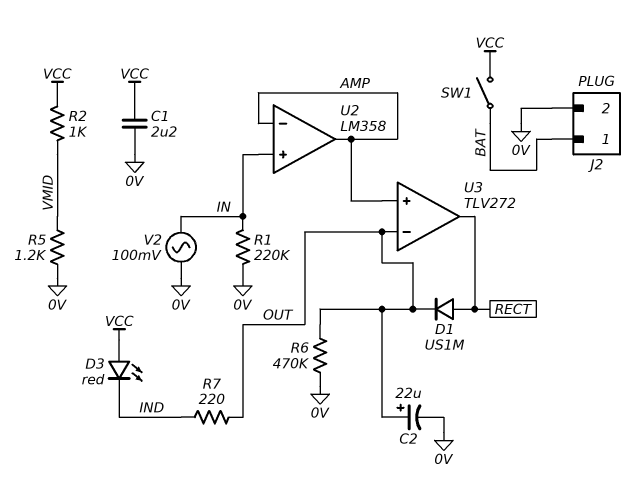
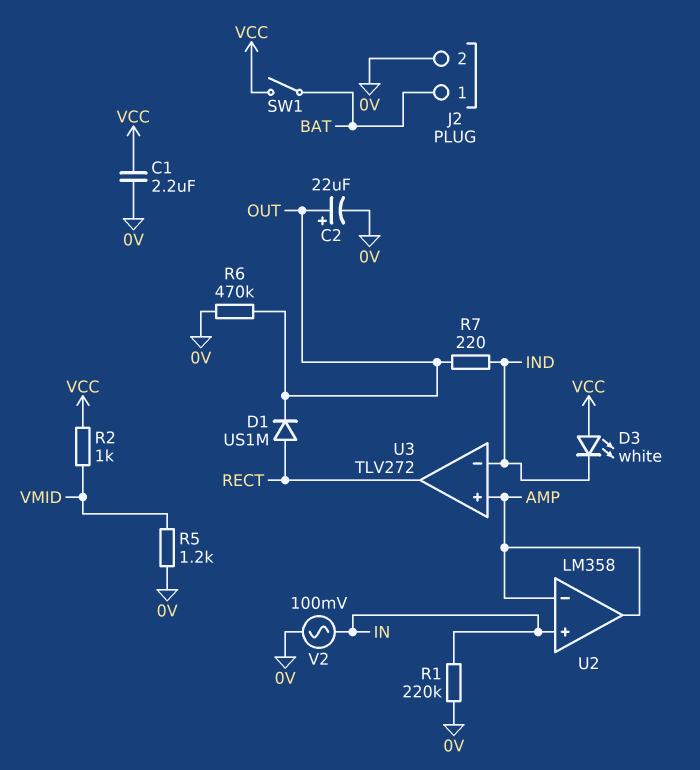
D3: LED red (A VCC, K IND) -> LED white (A VCC, K IND)
U3 pin in-: OUT -> IND

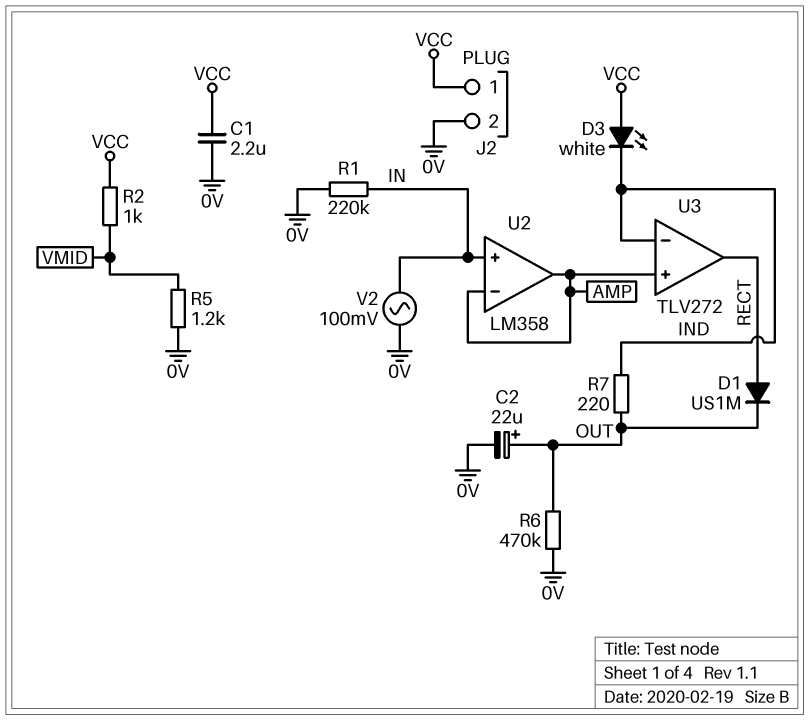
J2 pin 1: BAT -> VCC
SW1: switch (BAT, VCC) -> none

